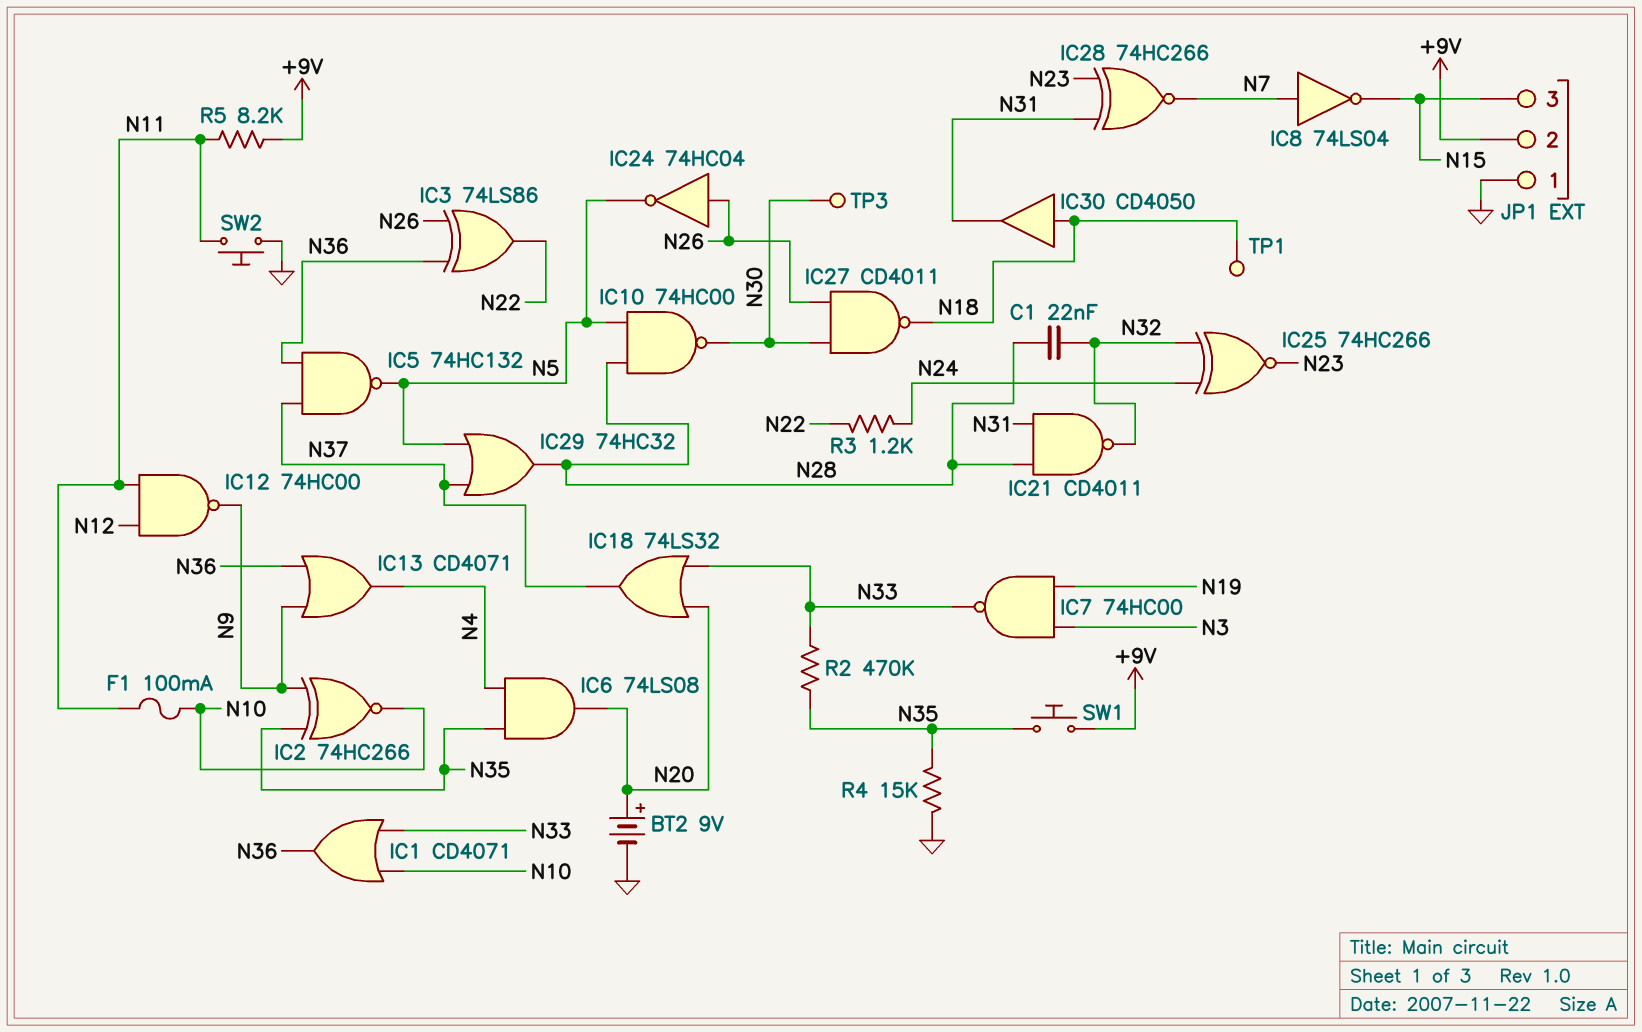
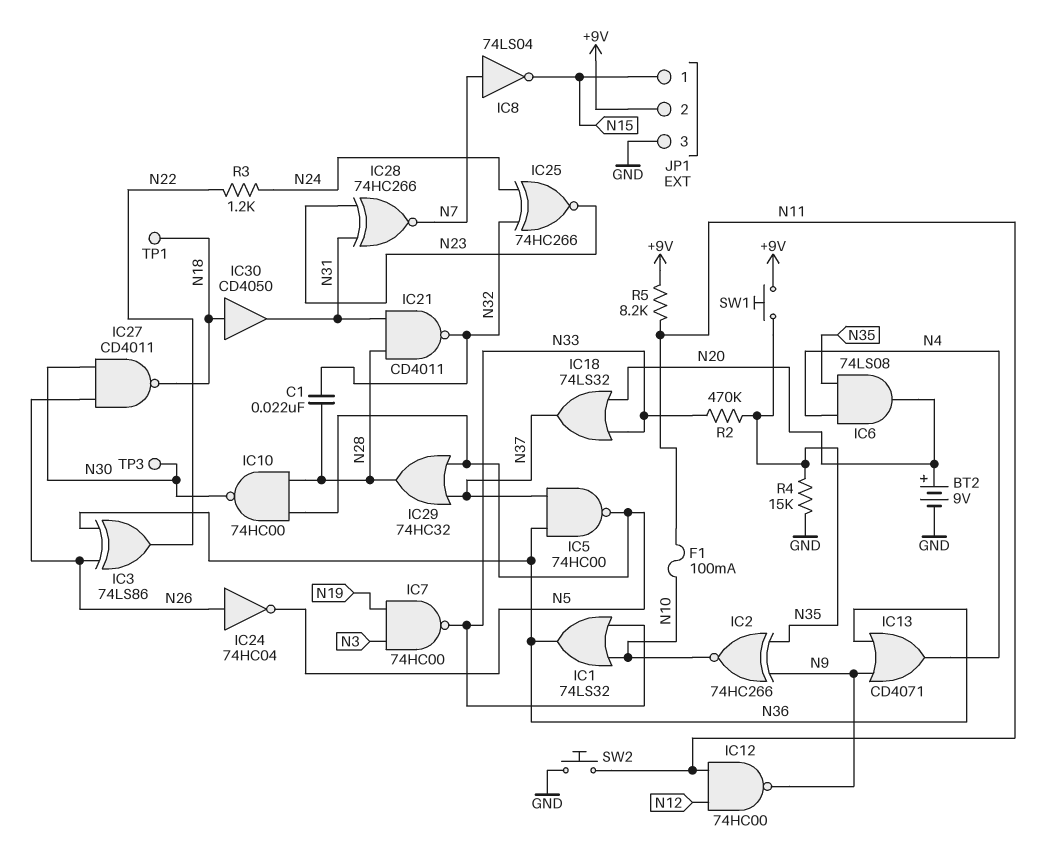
IC1: OR CD4071 (in N10, in N33, out N36) -> OR 74LS32 (in N10, in N33, out N36)
IC5: NAND 74HC132 (in N36, in N37, out N5) -> NAND 74HC00 (in N36, in N37, out N5)
JP1 pin 1: GND -> N15
JP1 pin 3: N15 -> GND

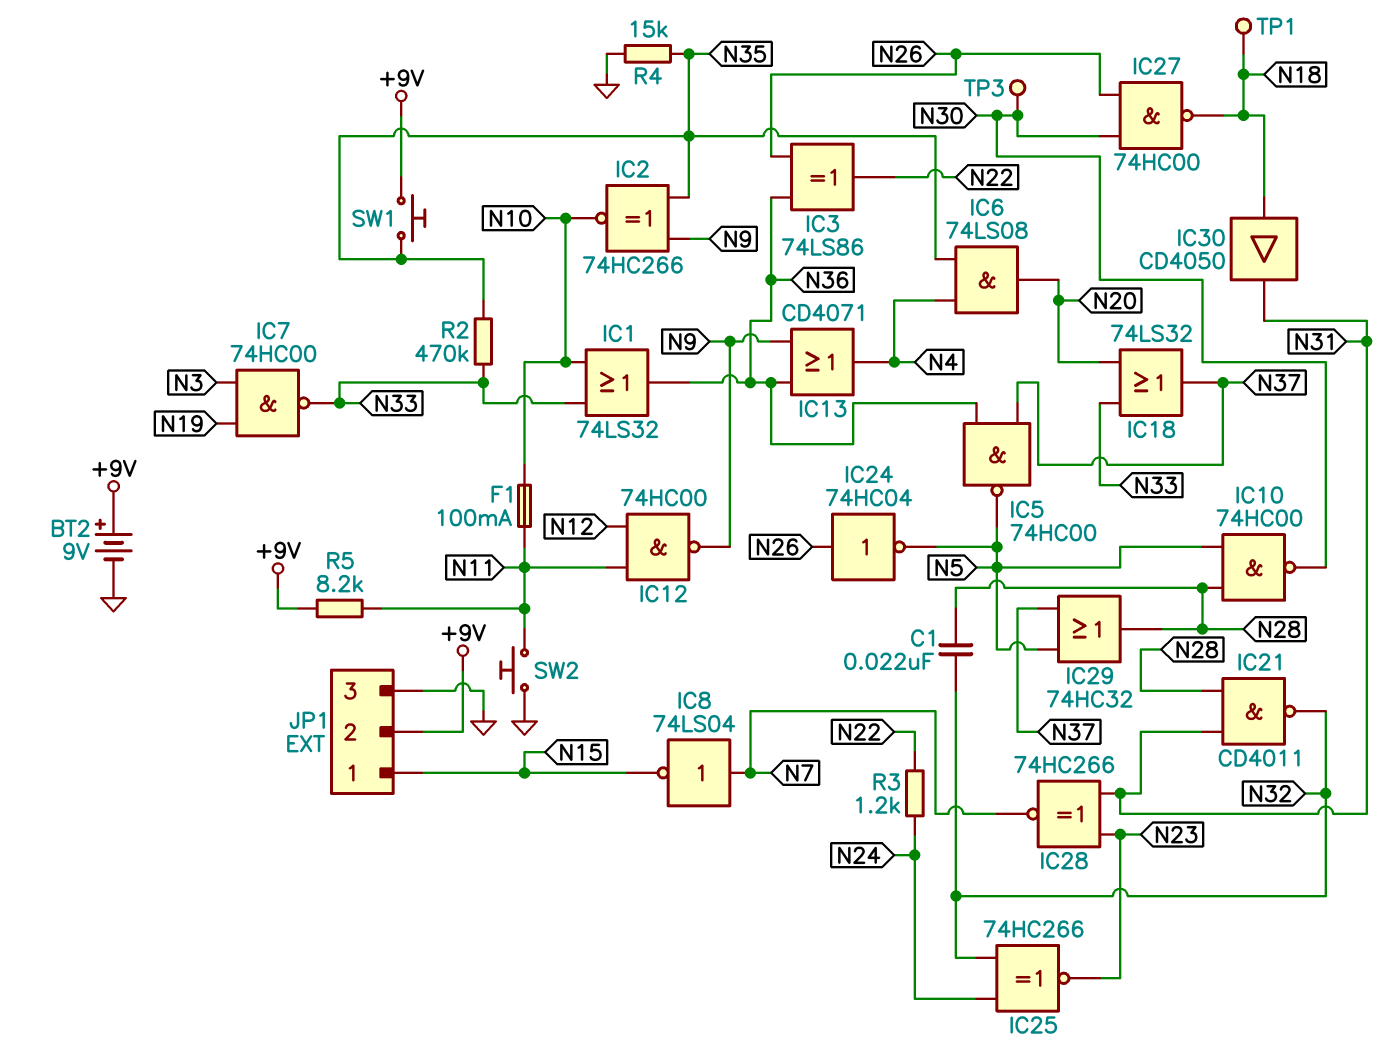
BT2: 9V (plus N20, minus GND) -> 9V (plus +9V, minus GND)
IC27: NAND CD4011 (in N26, in N30, out N18) -> NAND 74HC00 (in N26, in N30, out N18)

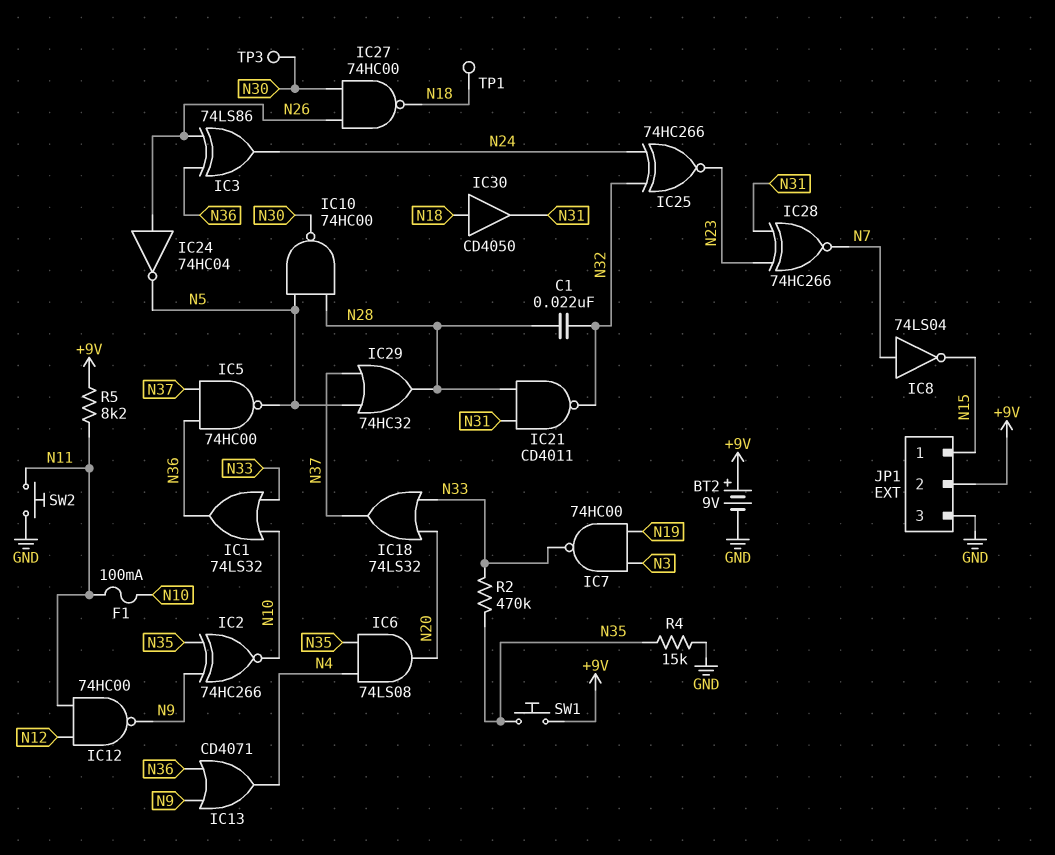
IC3: XOR 74LS86 (in N26, in N36, out N22) -> XOR 74LS86 (in N26, in N36, out N24)
R3: 1.2k (N22, N24) -> none

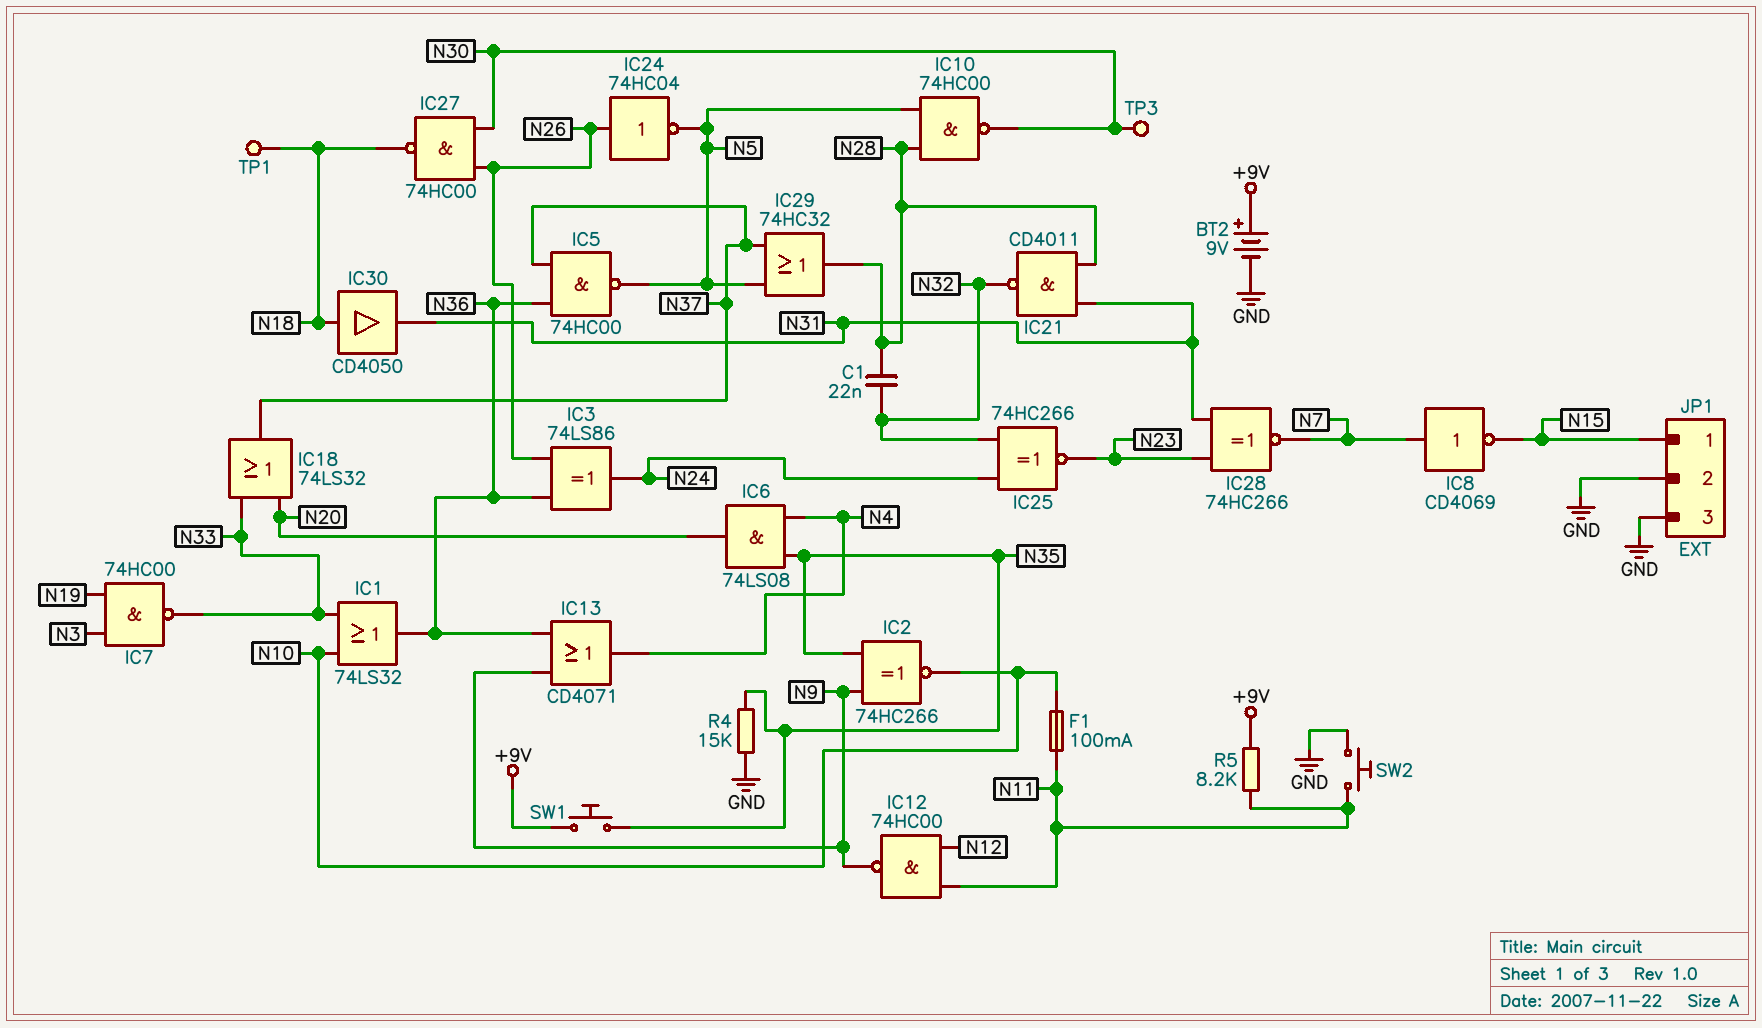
IC8: NOT 74LS04 (in N7, out N15) -> NOT CD4069 (in N7, out N15)
JP1 pin 2: +9V -> GND
R2: 470k (N33, N35) -> none

